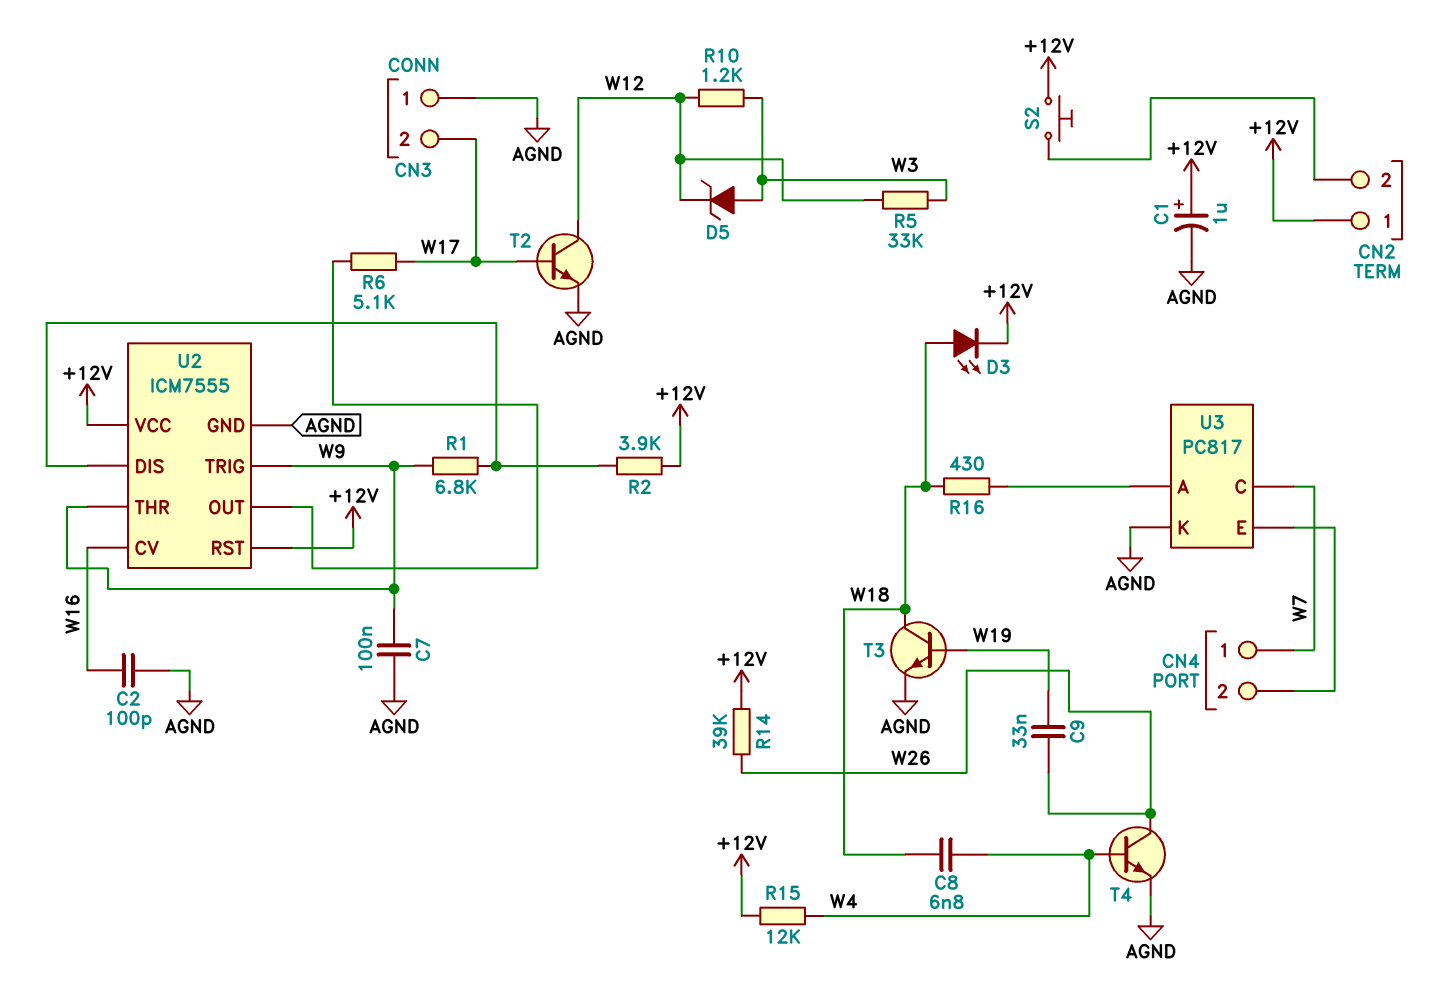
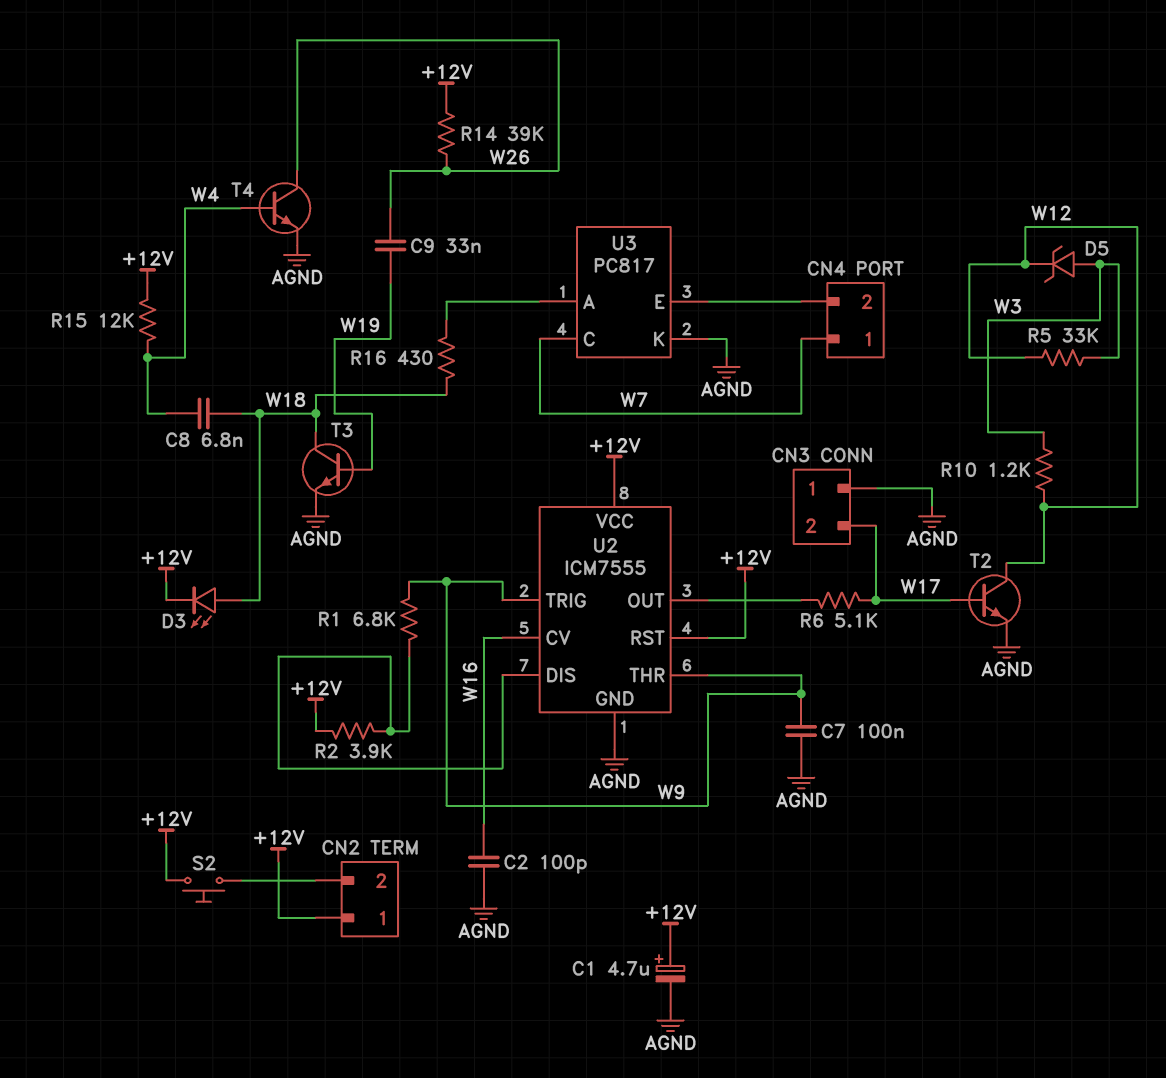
C1: 1uF (plus +12V, minus AGND) -> 4.7uF (plus +12V, minus AGND)

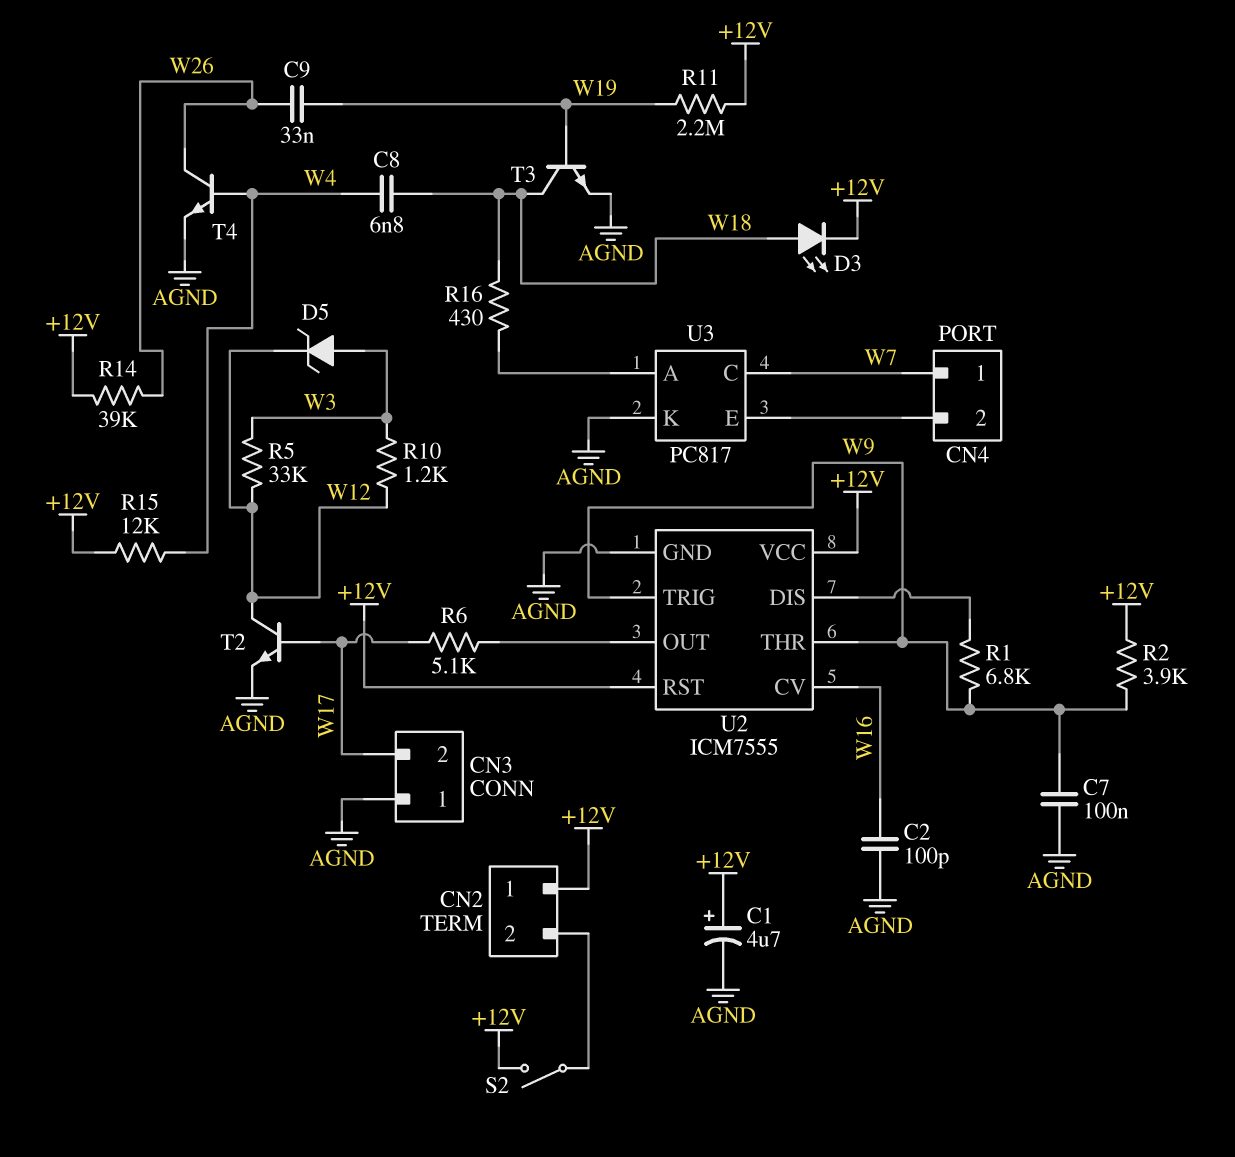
R2: 3.9k (+12V, U2/DIS) -> 3.9k (+12V, W9)
R11: none -> 2.2M (+12V, W19)
S2: button (+12V, CN2/2) -> switch (+12V, CN2/2)

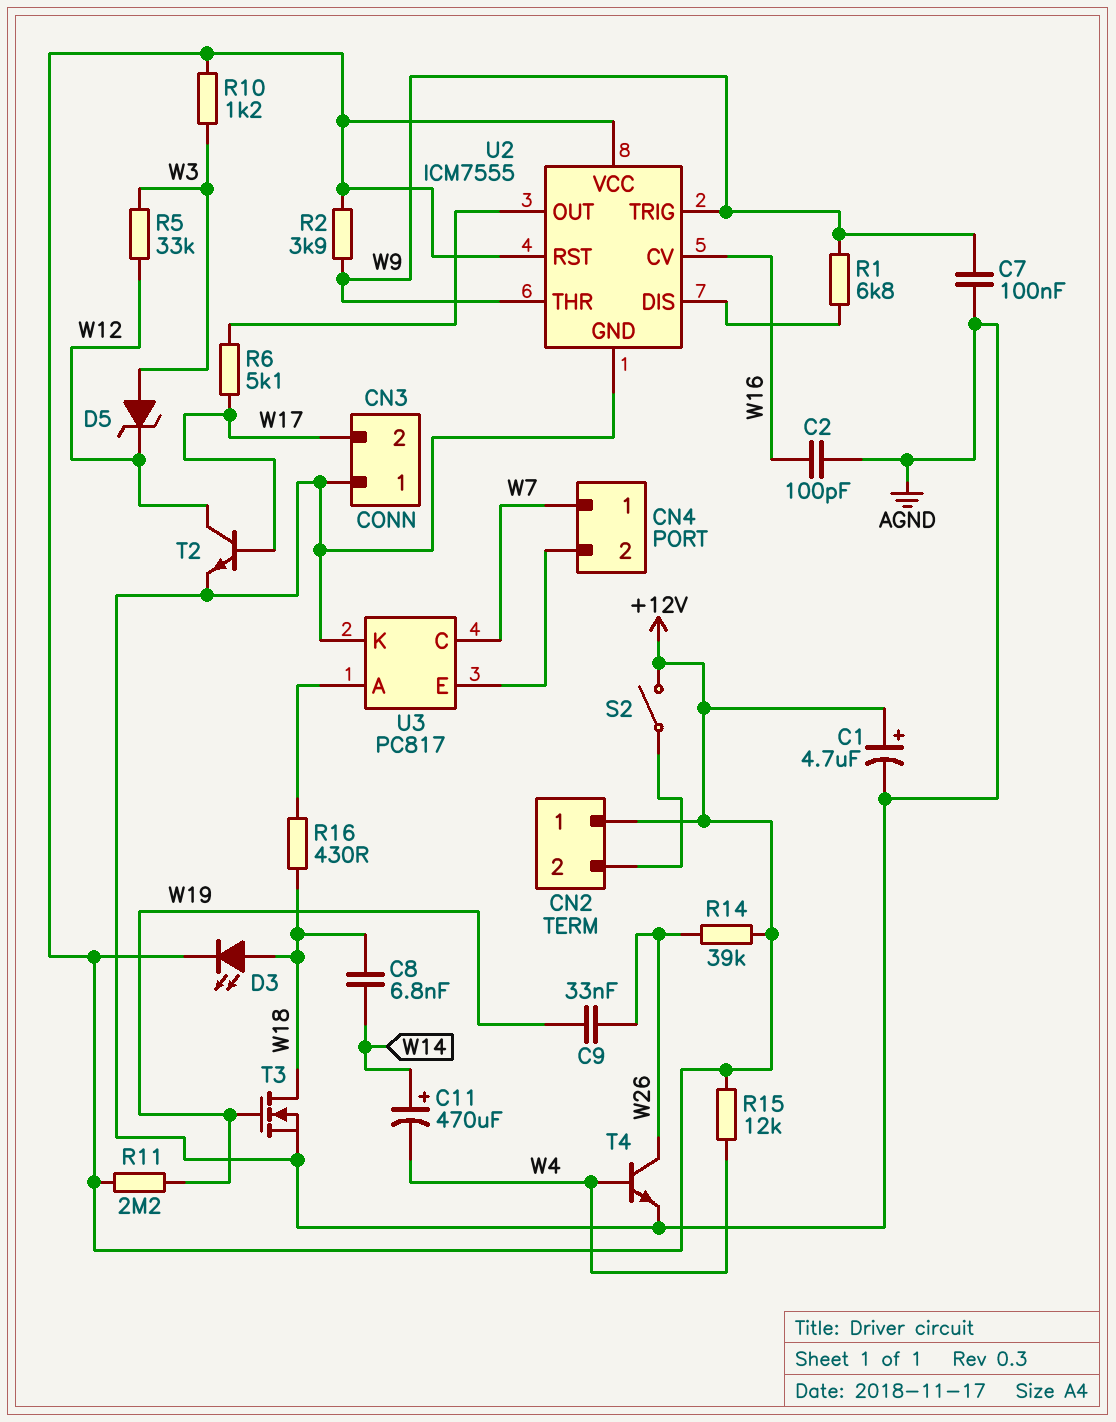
C8: 6.8nF (W4, W18) -> 6.8nF (W14, W18)
C11: none -> 470uF (plus W14, minus W4)
R10: 1.2k (W3, W12) -> 1.2k (+12V, W3)
T3: NPN (B W19, C W18, E AGND) -> NMOS (G W19, D W18, S AGND)

